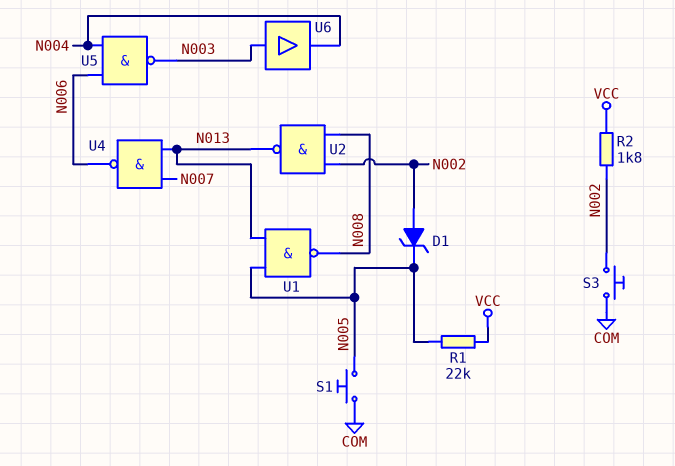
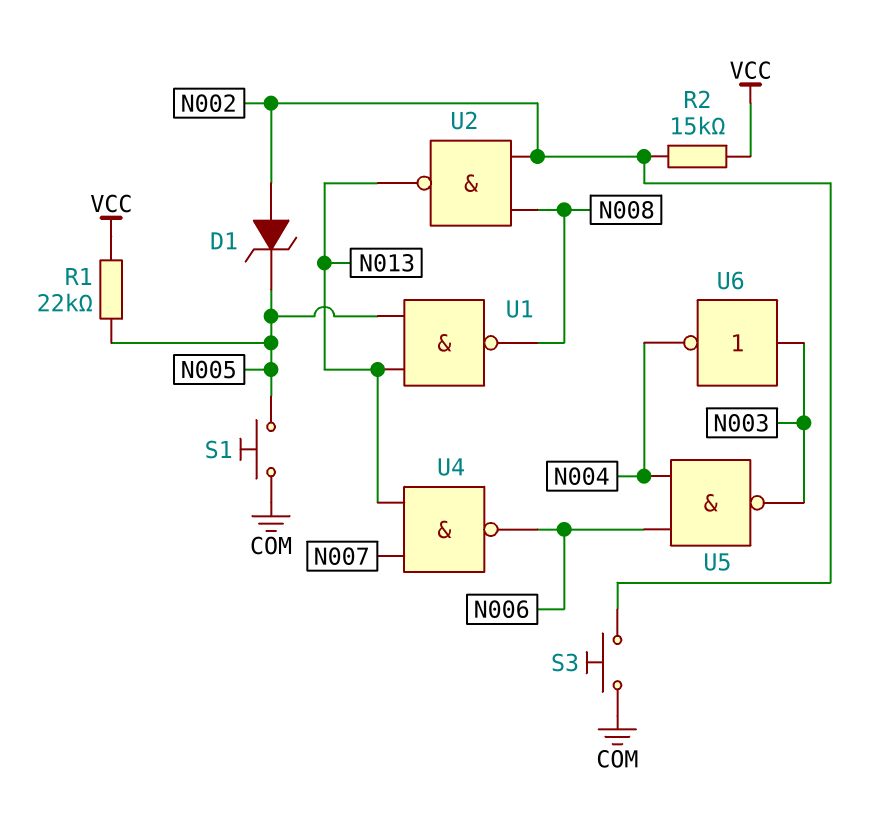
R2: 1.8k (N002, VCC) -> 15k (N002, VCC)
U6: buffer (in N003, out N004) -> NOT (in N003, out N004)

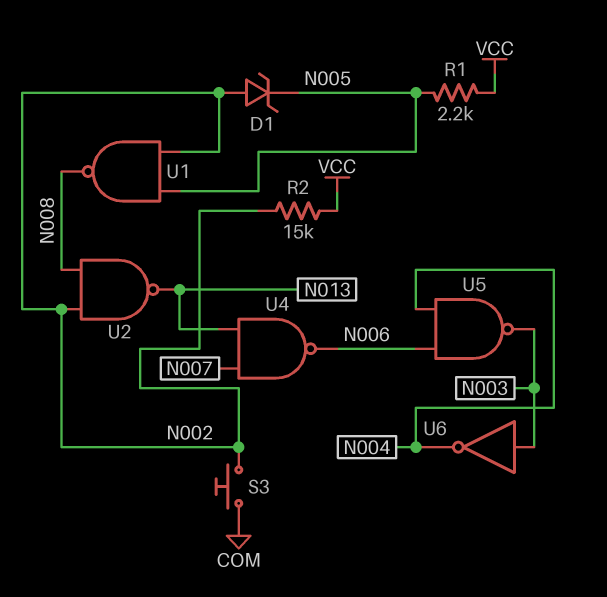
R1: 22k (N005, VCC) -> 2.2k (N005, VCC)
S1: button (COM, N005) -> none
U1: NAND (in N005, in N013, out N008) -> NAND (in N002, in N005, out N008)

